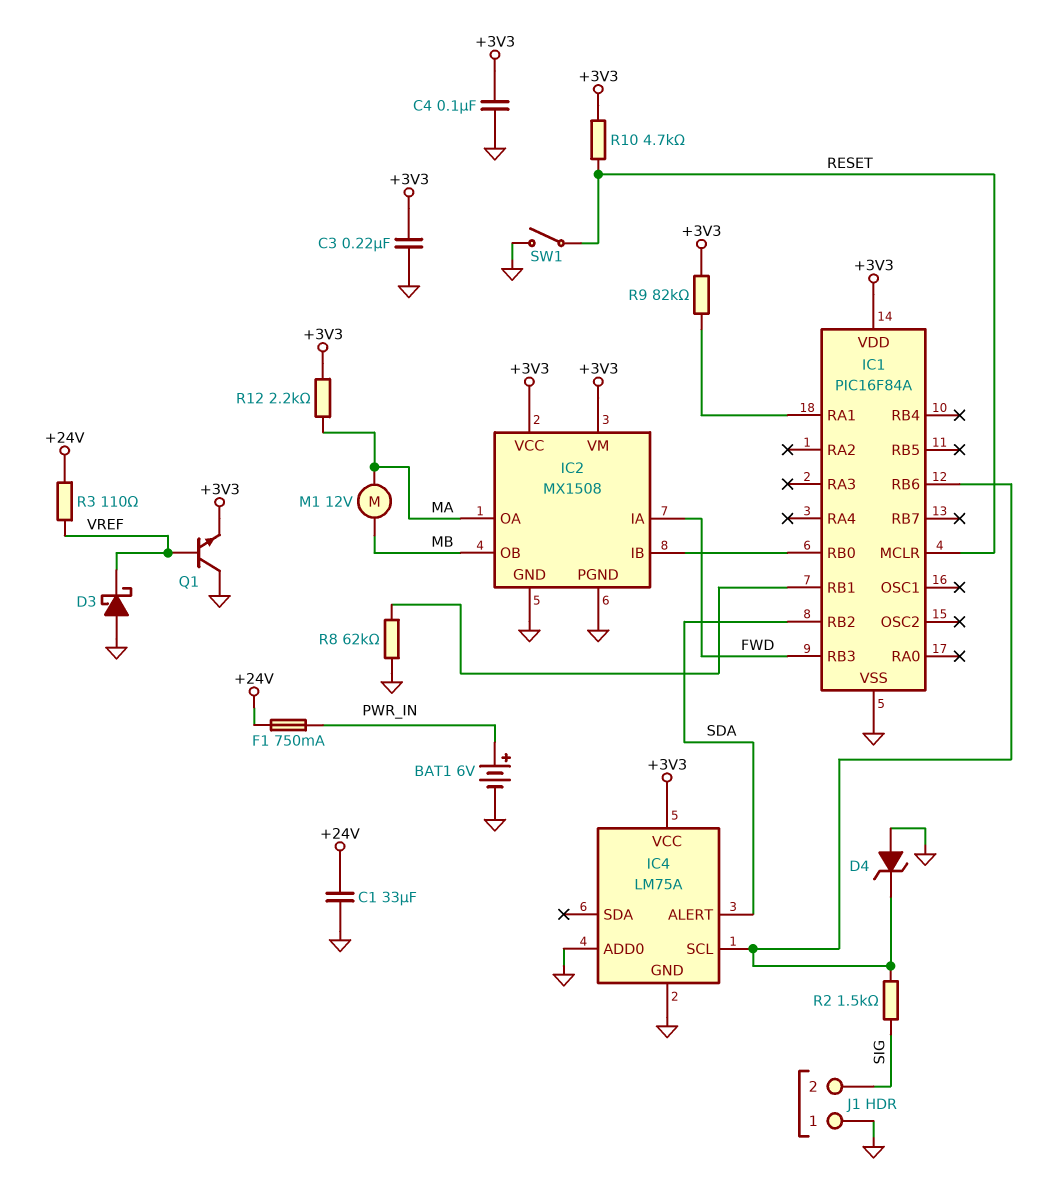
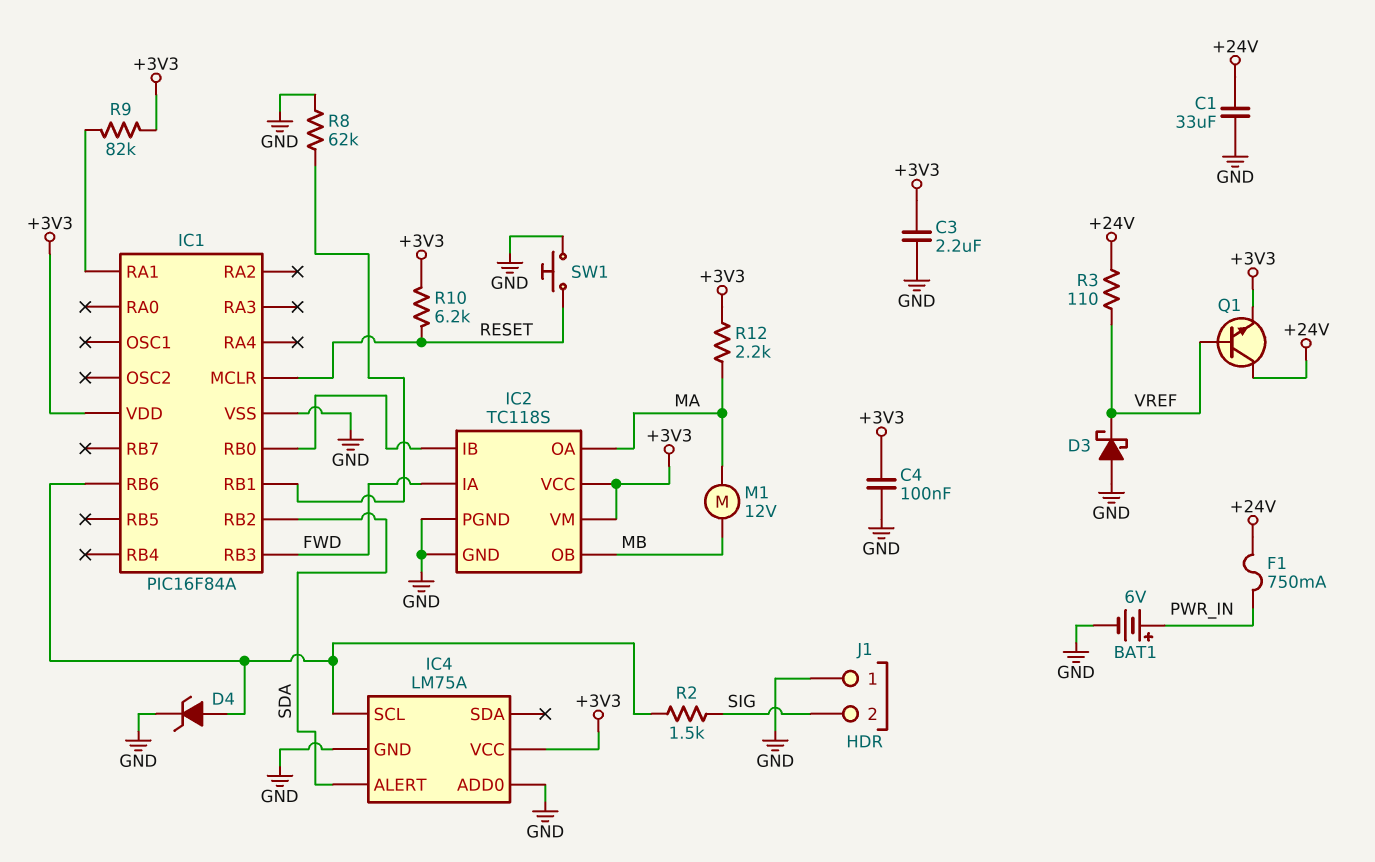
C3: 220nF (+3V3, GND) -> 2.2uF (+3V3, GND)
D4: zener (A GND, K IC1/RB6) -> zener (A IC1/RB6, K GND)
IC2: MX1508 -> TC118S
Q1: NPN (B VREF, C GND, E +3V3) -> NPN (B VREF, C +24V, E +3V3)
R10: 4.7k (+3V3, RESET) -> 6.2k (+3V3, RESET)
SW1: switch (GND, RESET) -> button (GND, RESET)

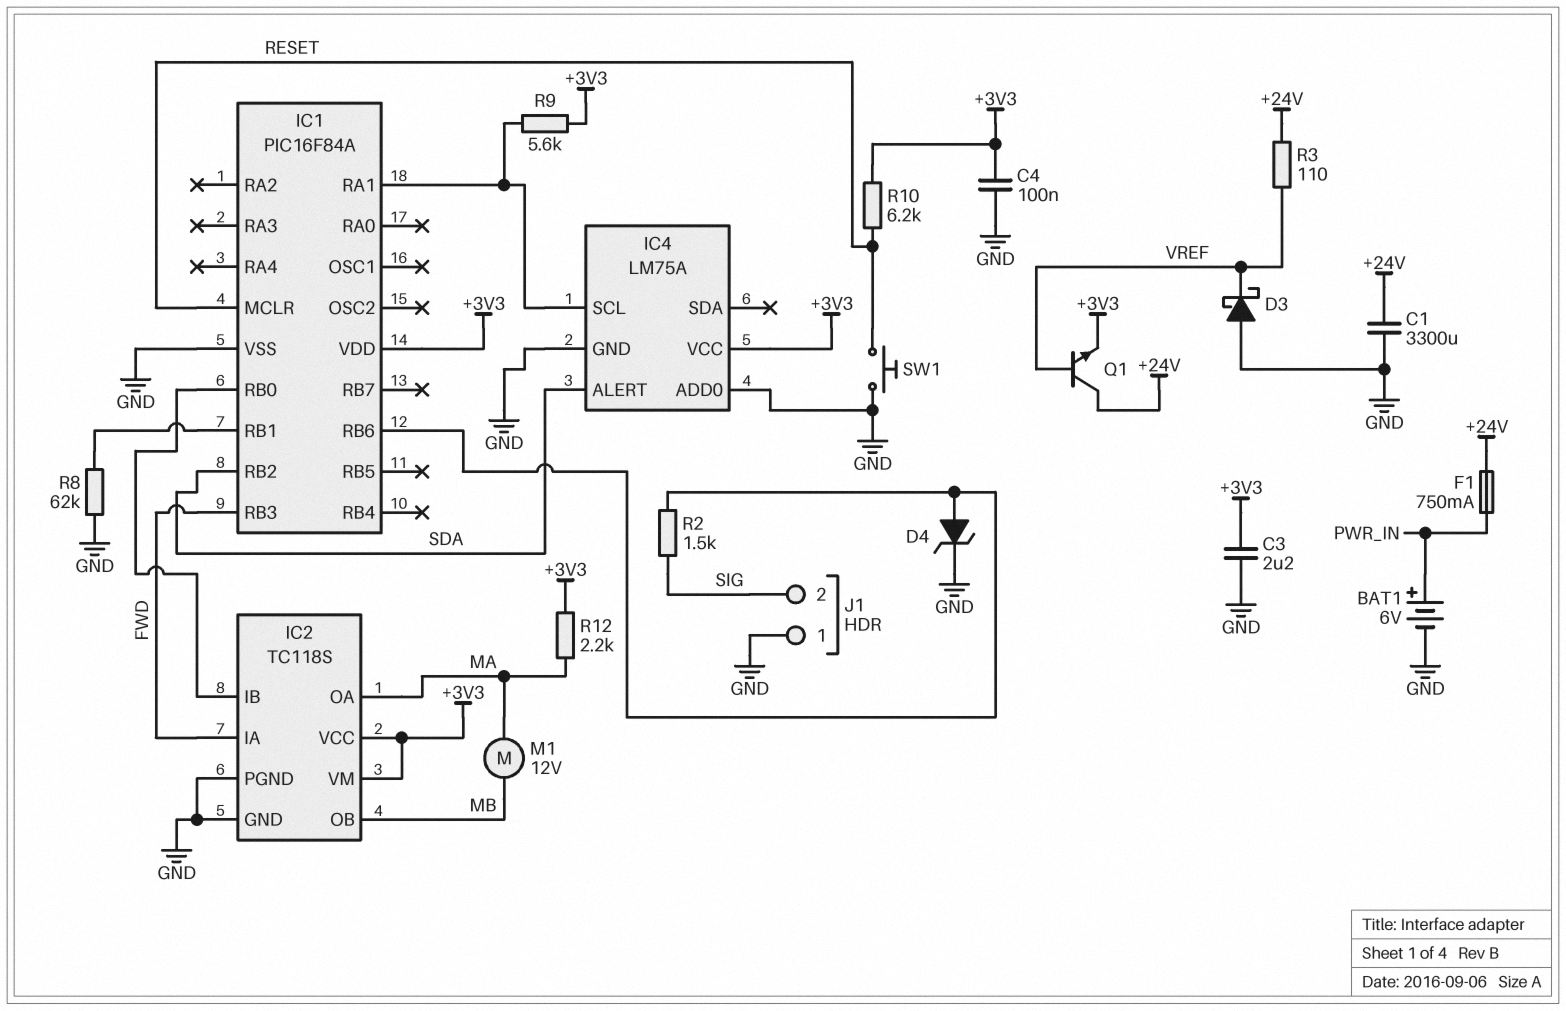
C1: 33uF (+24V, GND) -> 3300uF (+24V, GND)
IC4 pin SCL: IC1/RB6 -> IC1/RA1
R9: 82k (+3V3, IC1/RA1) -> 5.6k (+3V3, IC1/RA1)

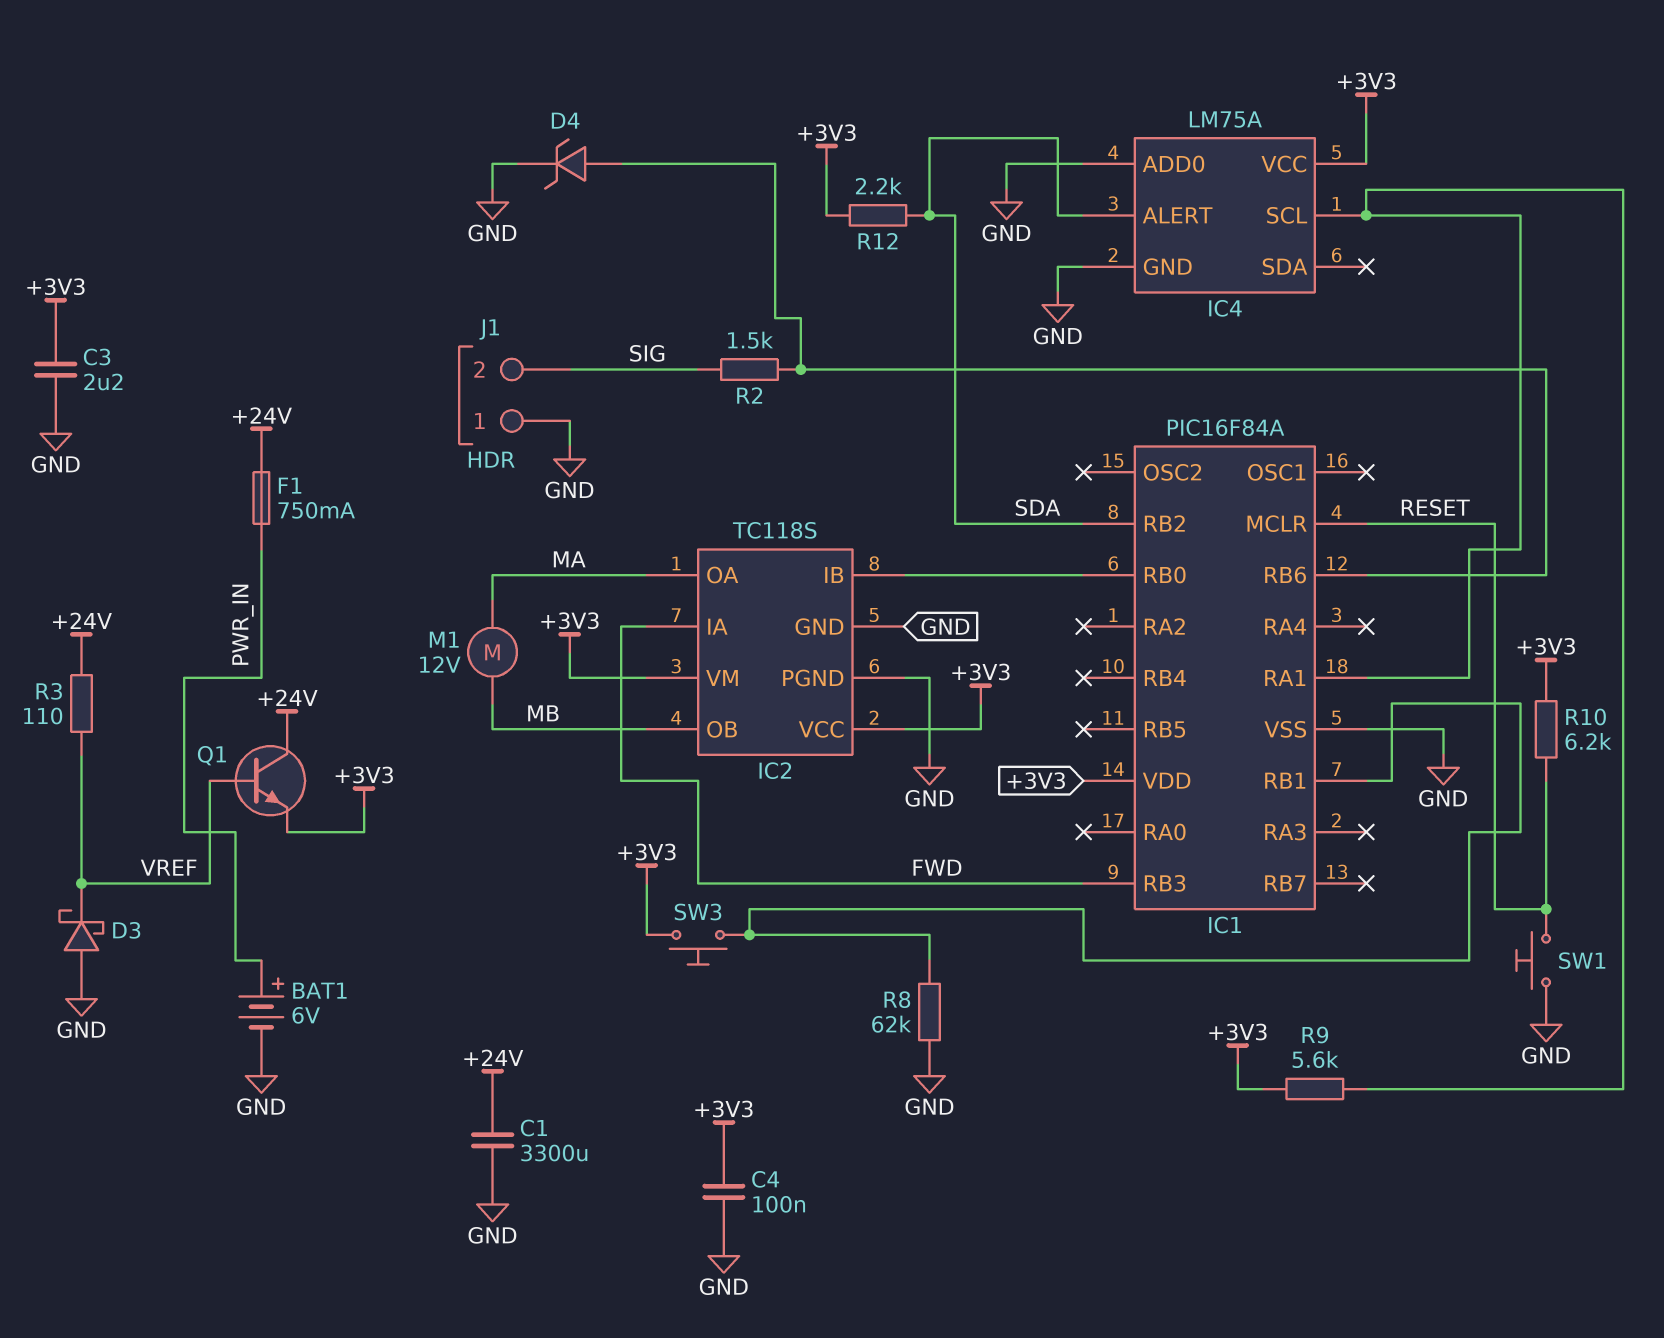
R12: 2.2k (+3V3, MA) -> 2.2k (+3V3, SDA)
SW3: none -> button (+3V3, IC1/RB1)

